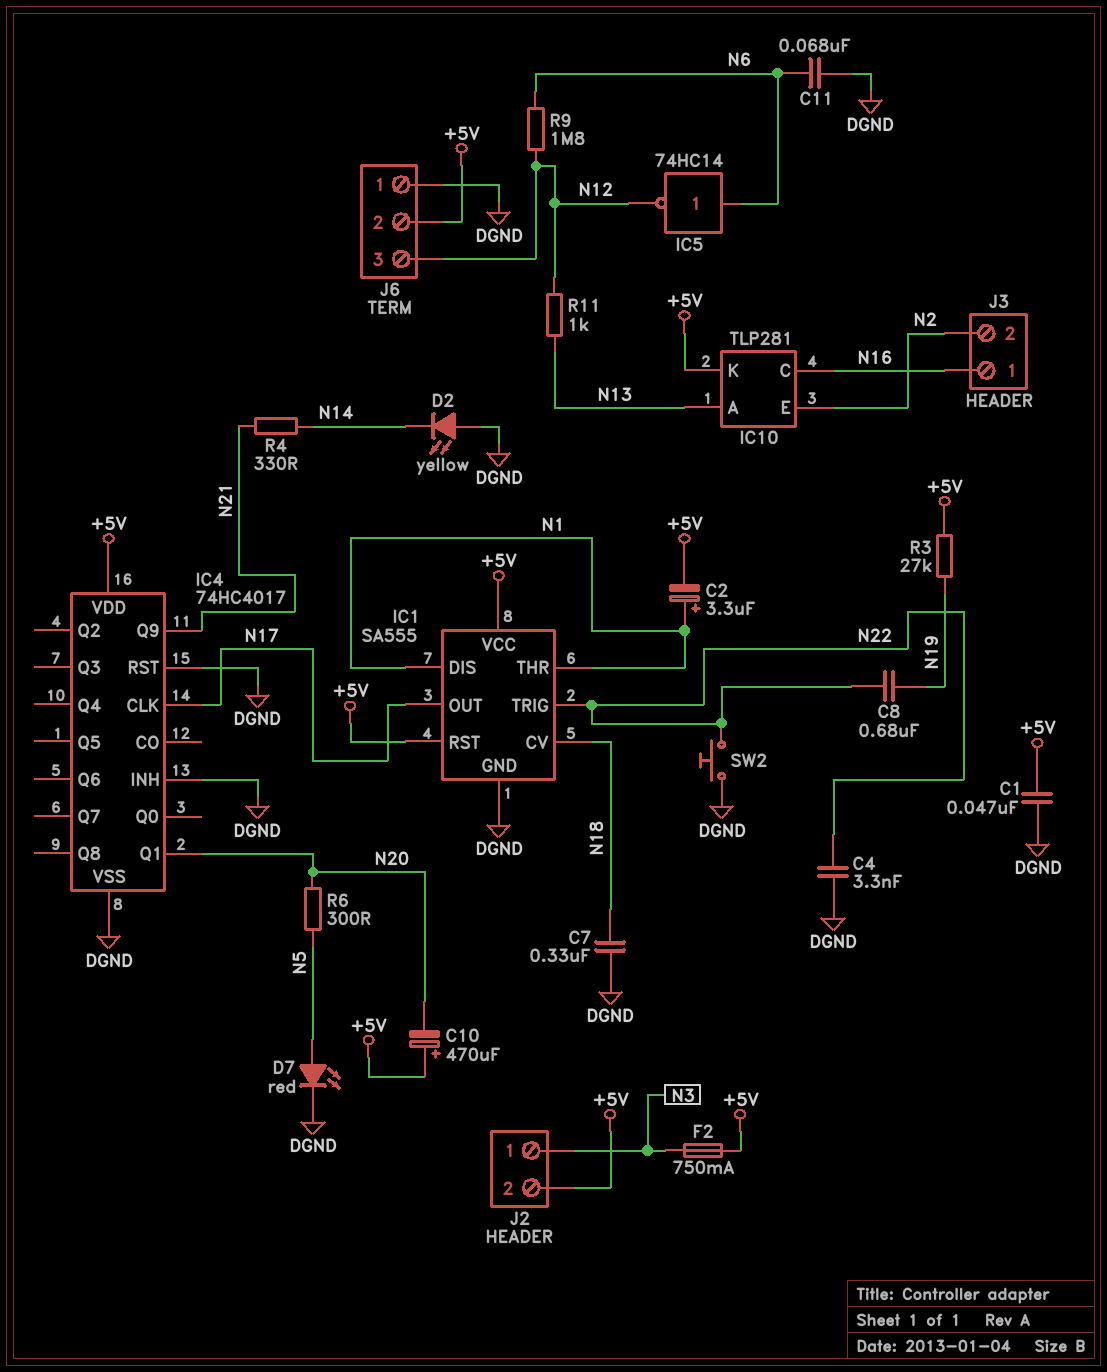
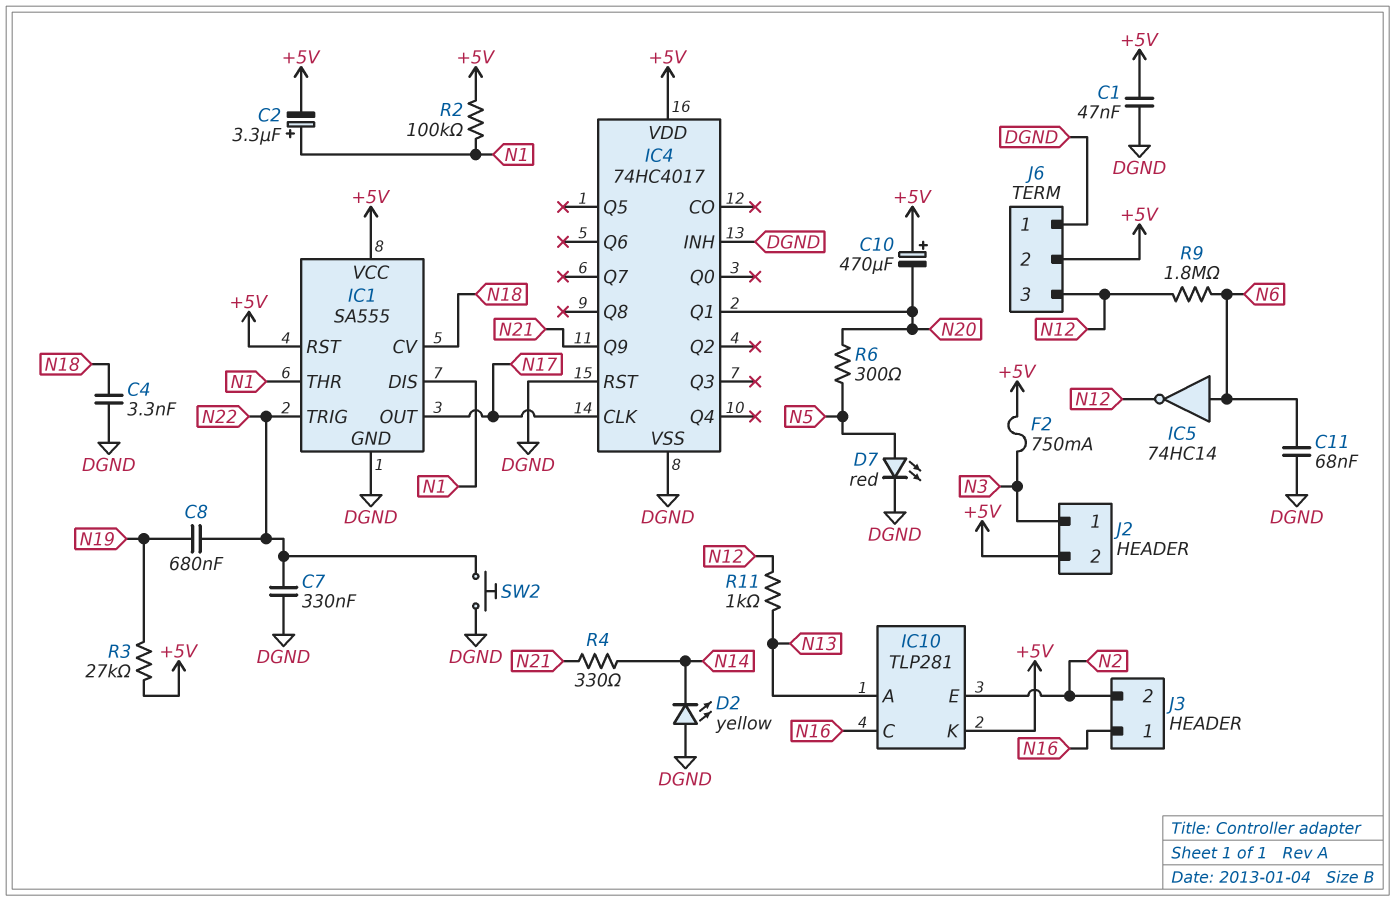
C4: 3.3nF (DGND, N22) -> 3.3nF (DGND, N18)
C7: 330nF (DGND, N18) -> 330nF (DGND, N22)
R2: none -> 100k (+5V, N1)

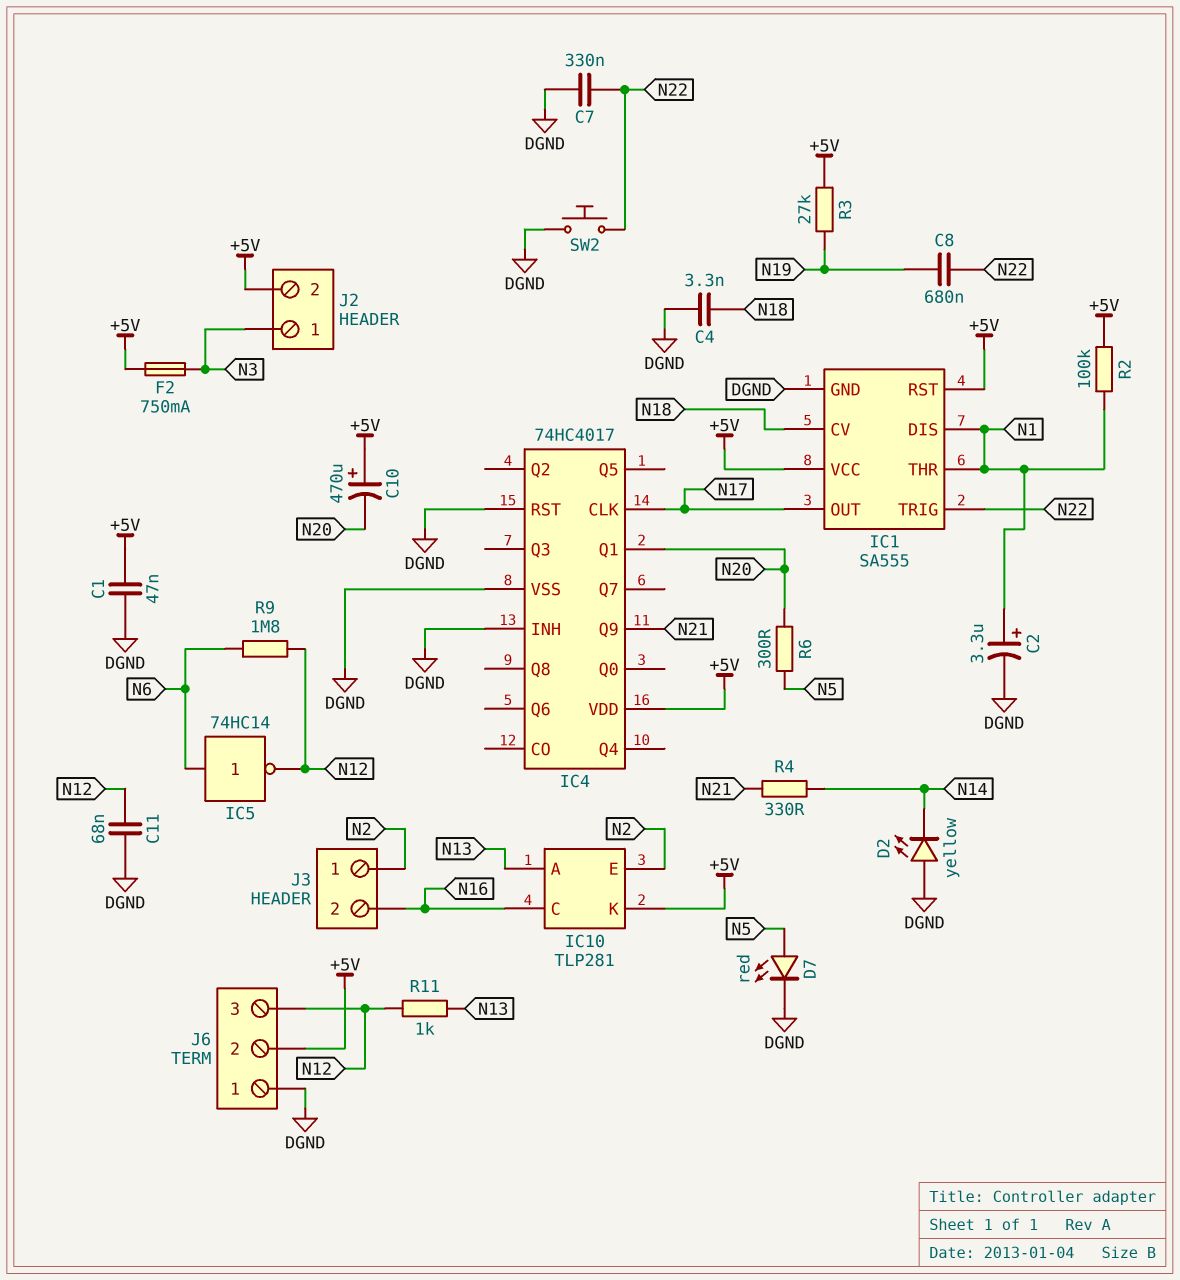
C2: 3.3uF (plus N1, minus +5V) -> 3.3uF (plus N1, minus DGND)
C11: 68nF (DGND, N6) -> 68nF (DGND, N12)
J3 pin 1: N16 -> N2
J3 pin 2: N2 -> N16

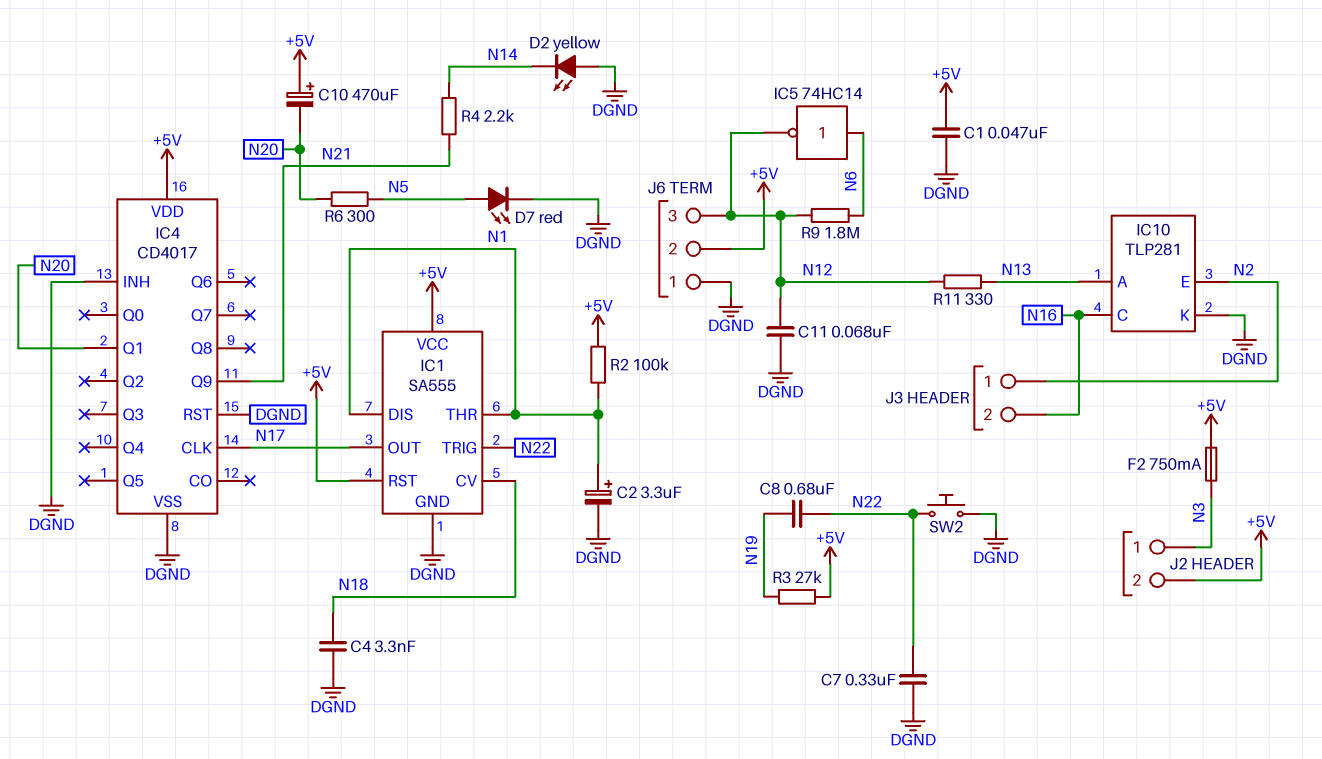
IC4: 74HC4017 -> CD4017
IC10 pin K: +5V -> DGND
R4: 330 (N14, N21) -> 2.2k (N14, N21)
R11: 1k (N12, N13) -> 330 (N12, N13)

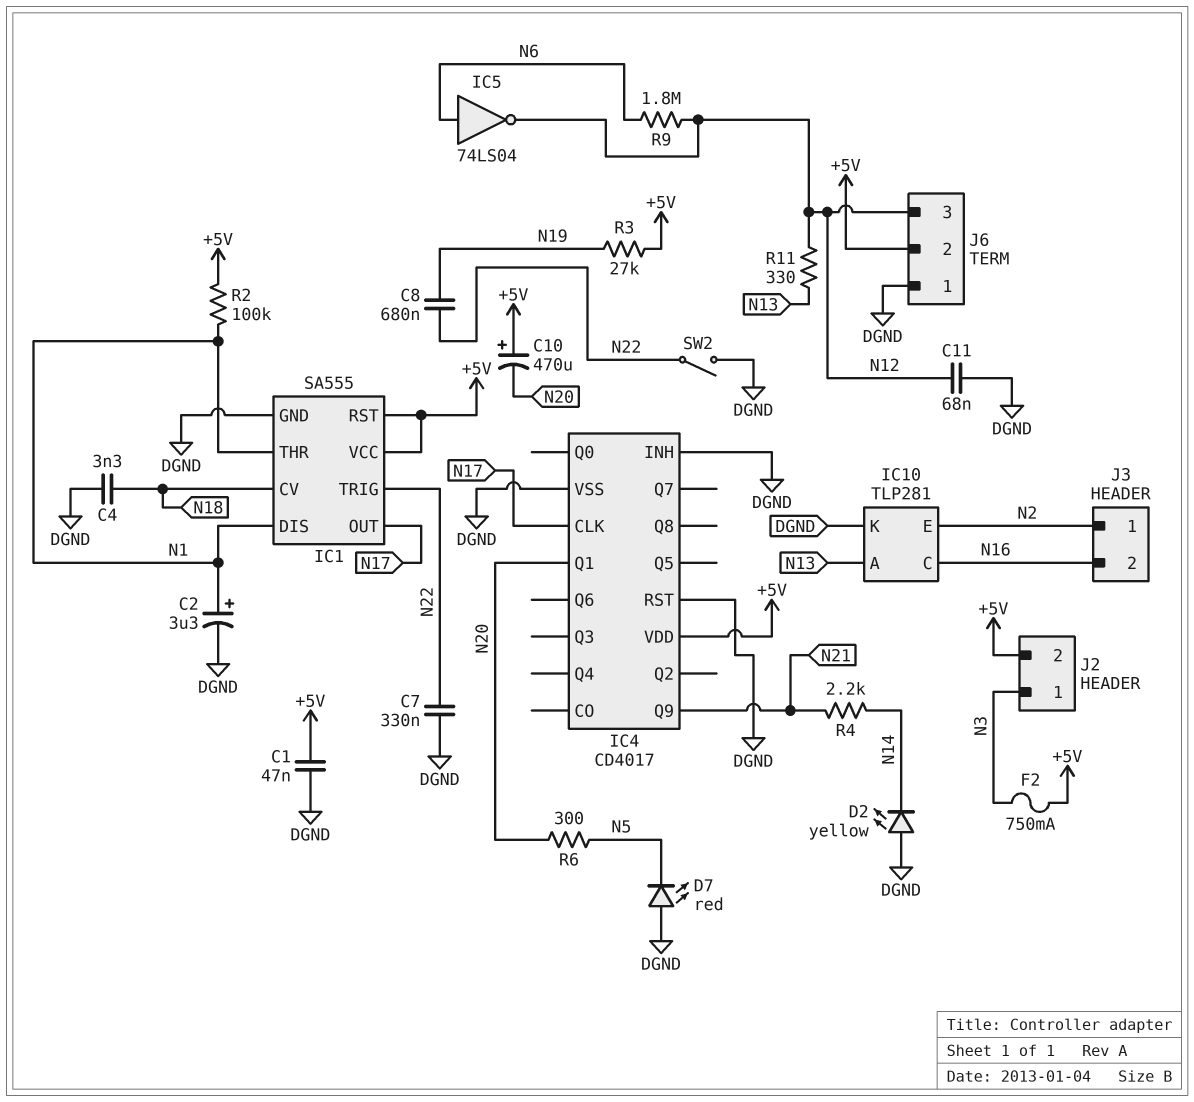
D7: LED red (A N5, K DGND) -> LED red (A DGND, K N5)
IC5: NOT 74HC14 (in N6, out N12) -> NOT 74LS04 (in N6, out N12)
SW2: button (DGND, N22) -> switch (DGND, N22)

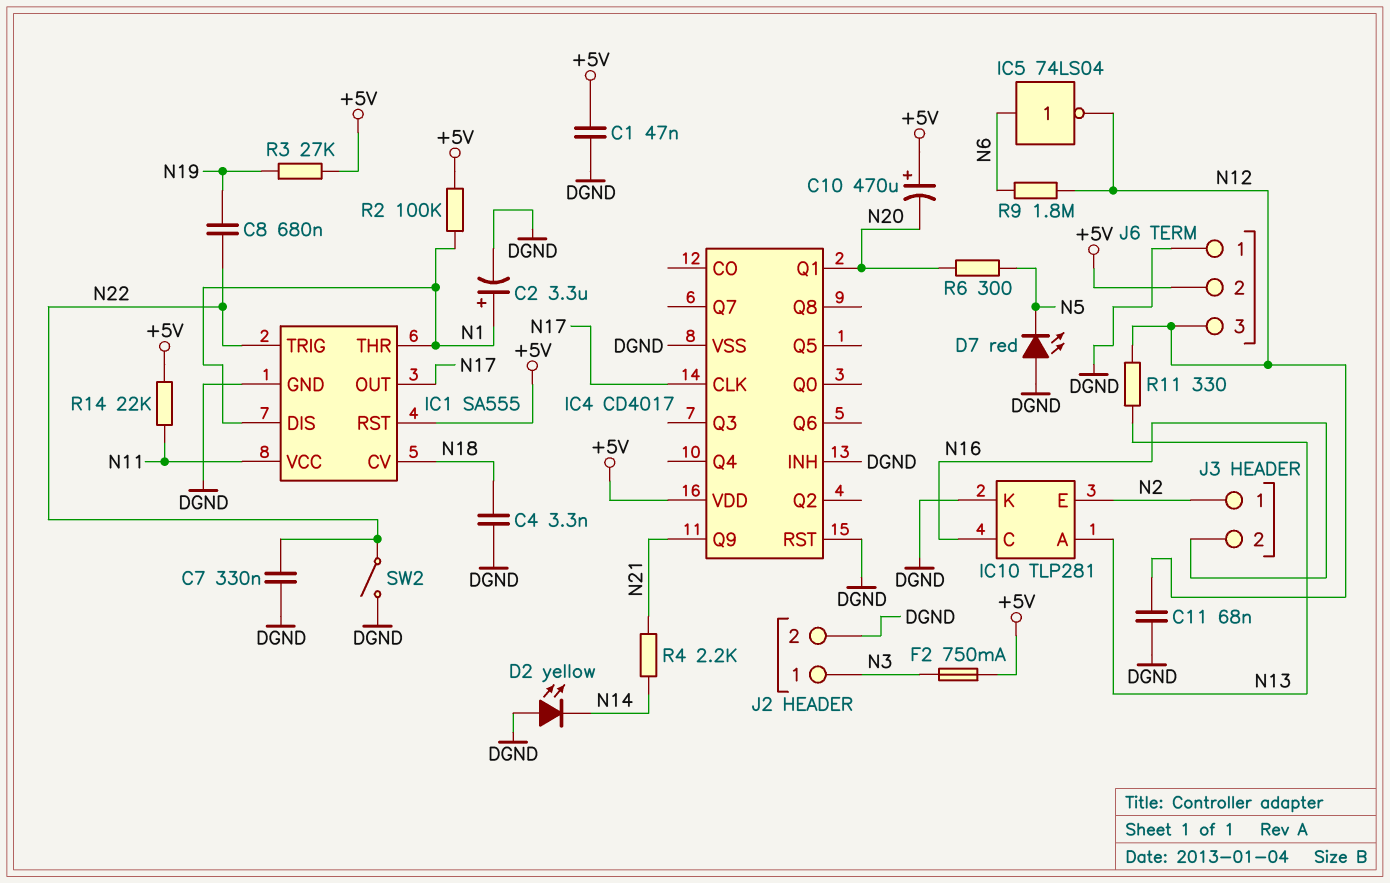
IC1 pin VCC: +5V -> N11
J2 pin 2: +5V -> DGND
R14: none -> 22k (+5V, N11)

